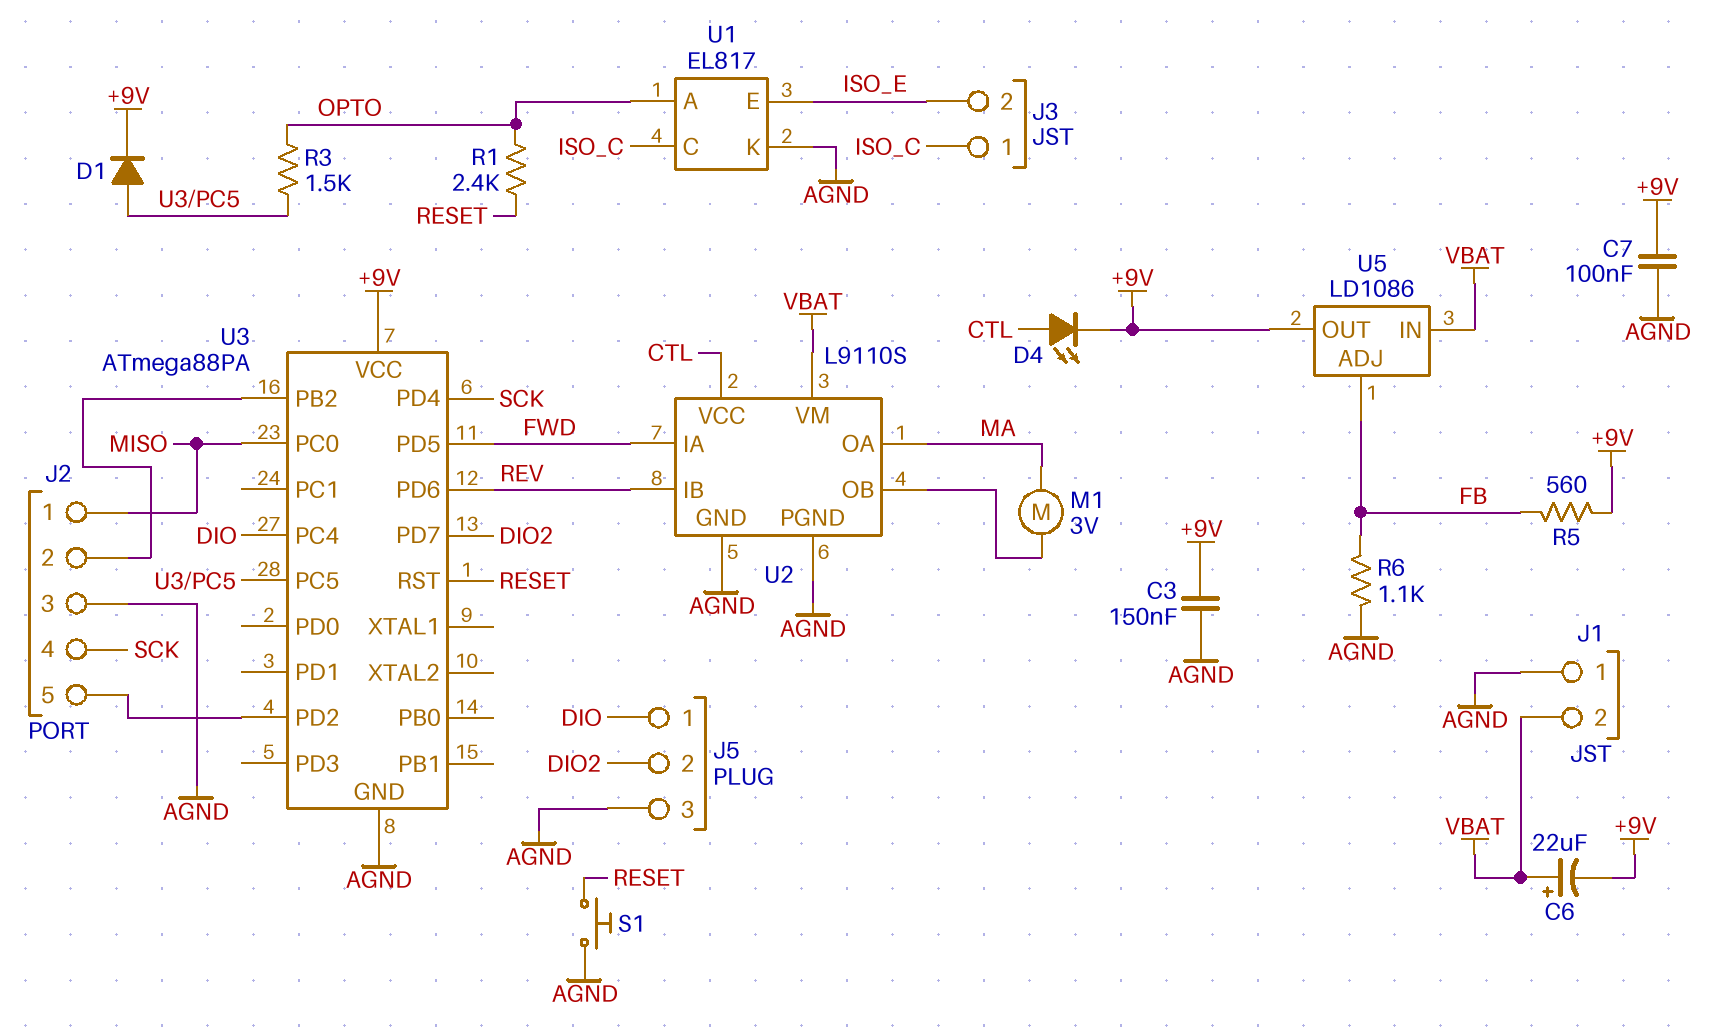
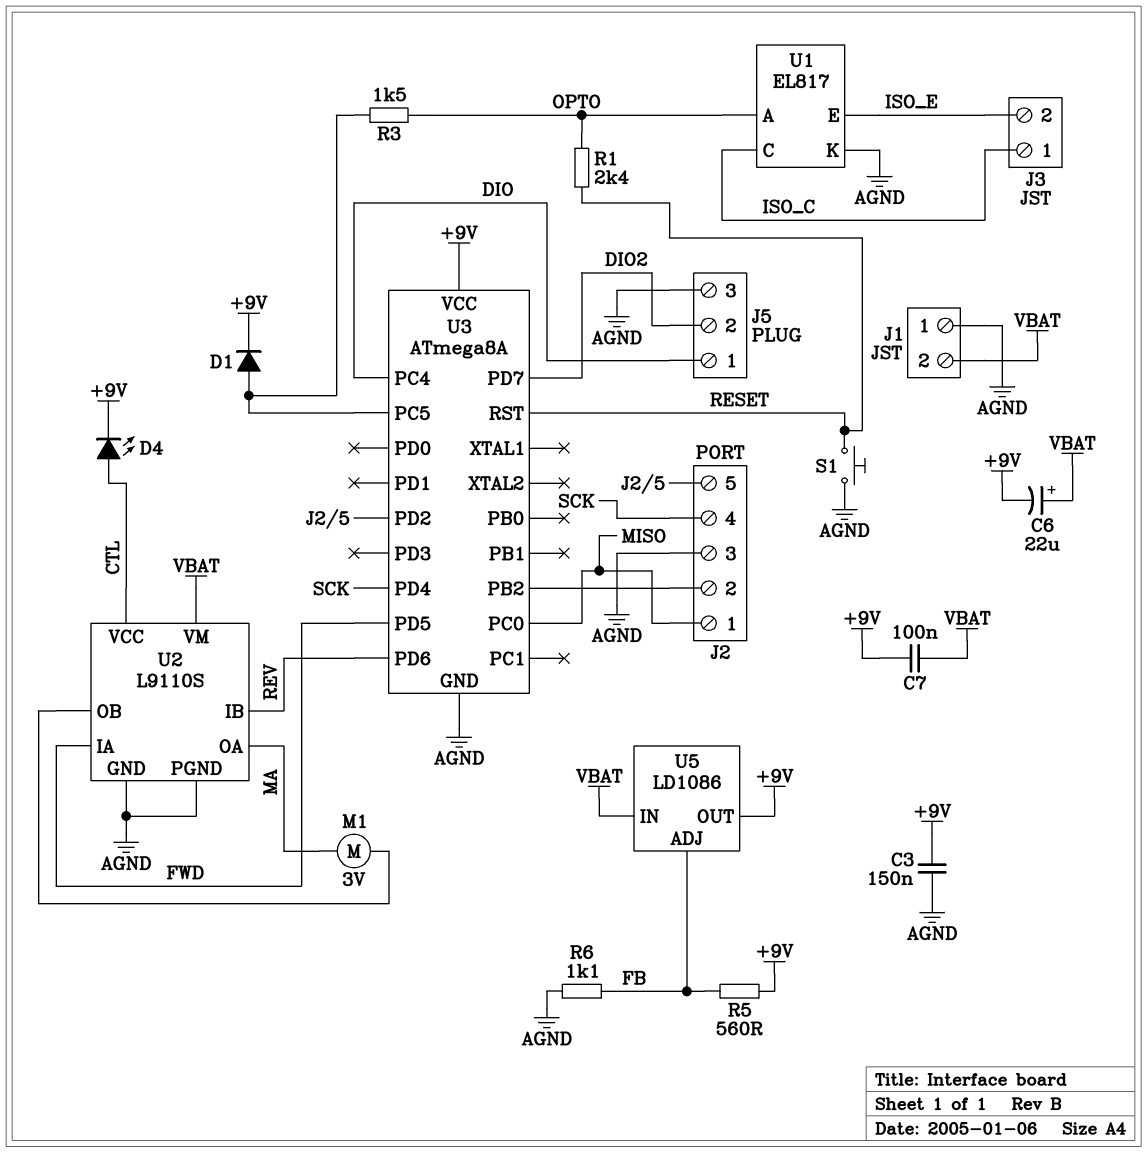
C7: 100nF (+9V, AGND) -> 100nF (+9V, VBAT)
U3: ATmega88PA -> ATmega8A

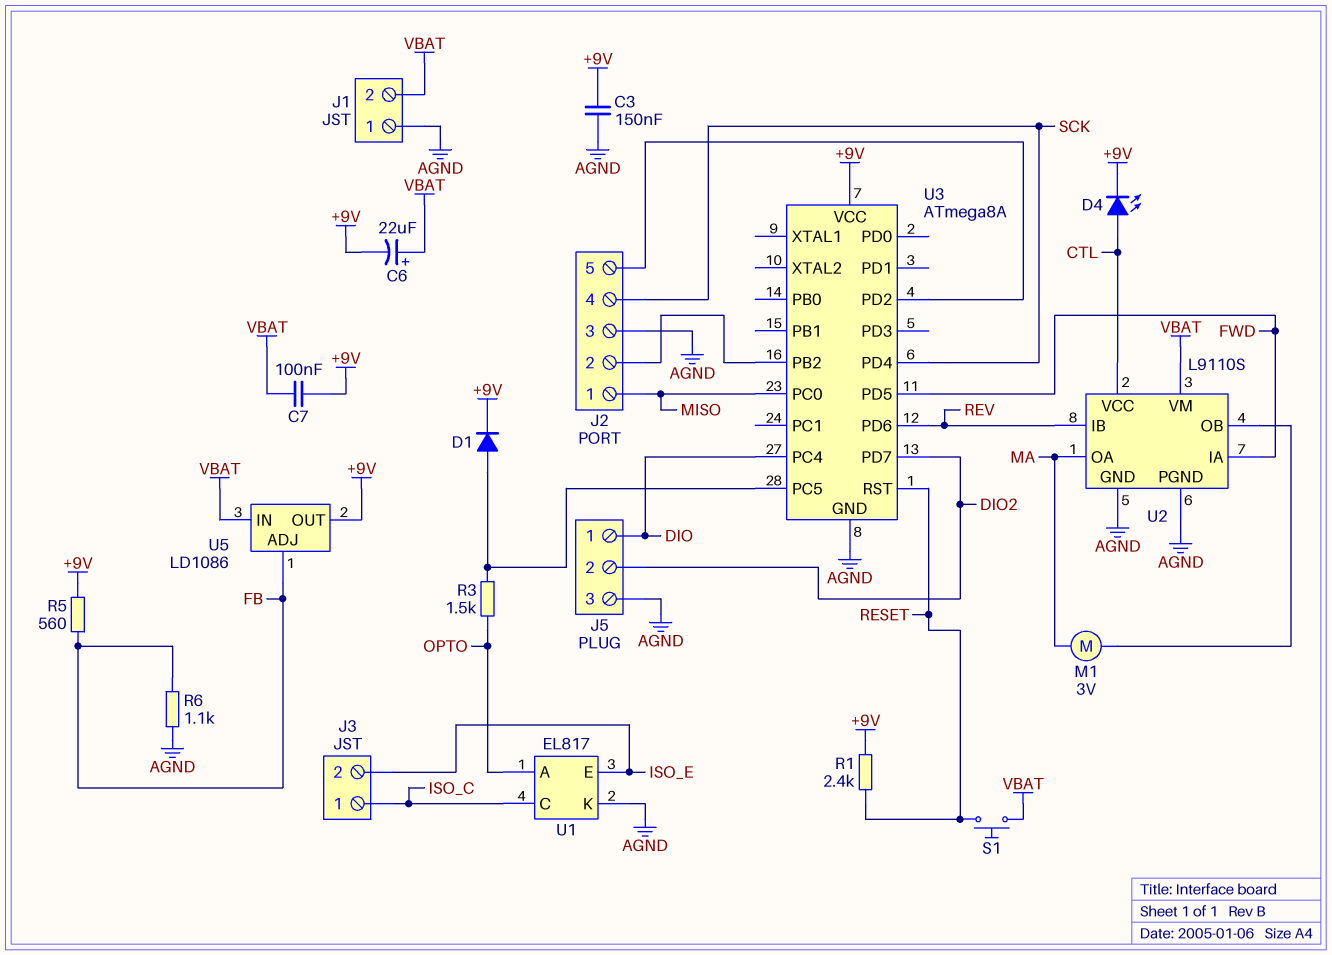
R1: 2.4k (OPTO, RESET) -> 2.4k (+9V, RESET)
S1: button (AGND, RESET) -> button (RESET, VBAT)

